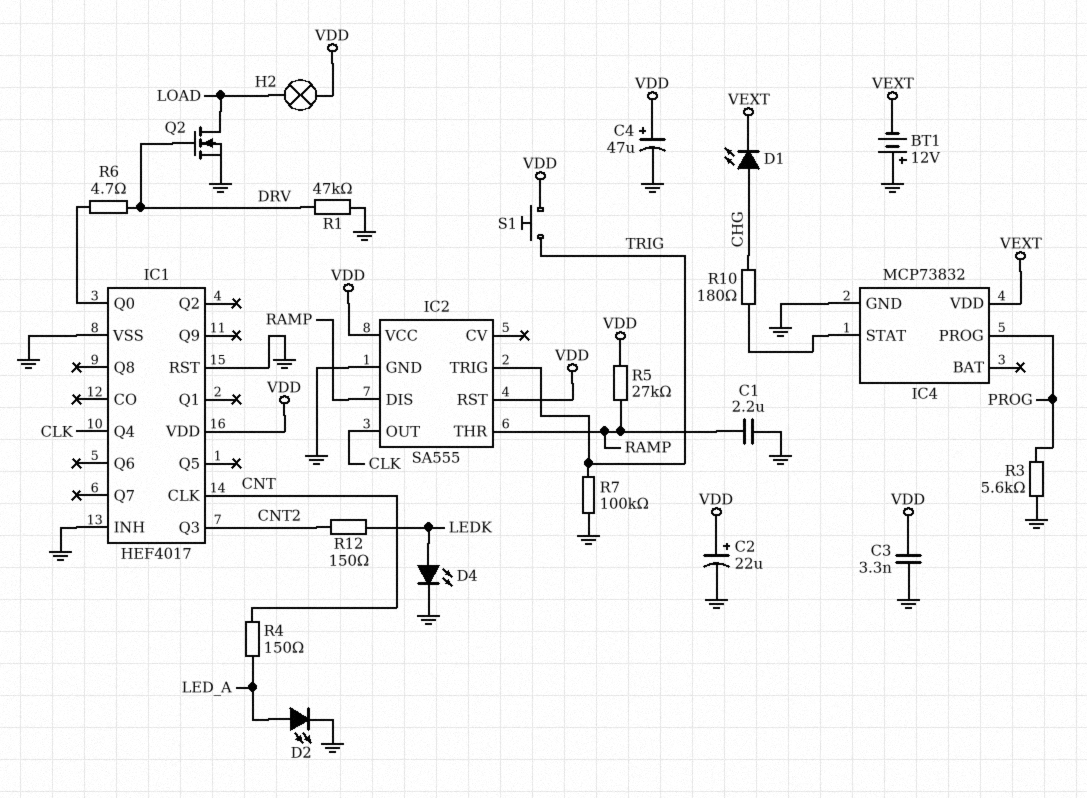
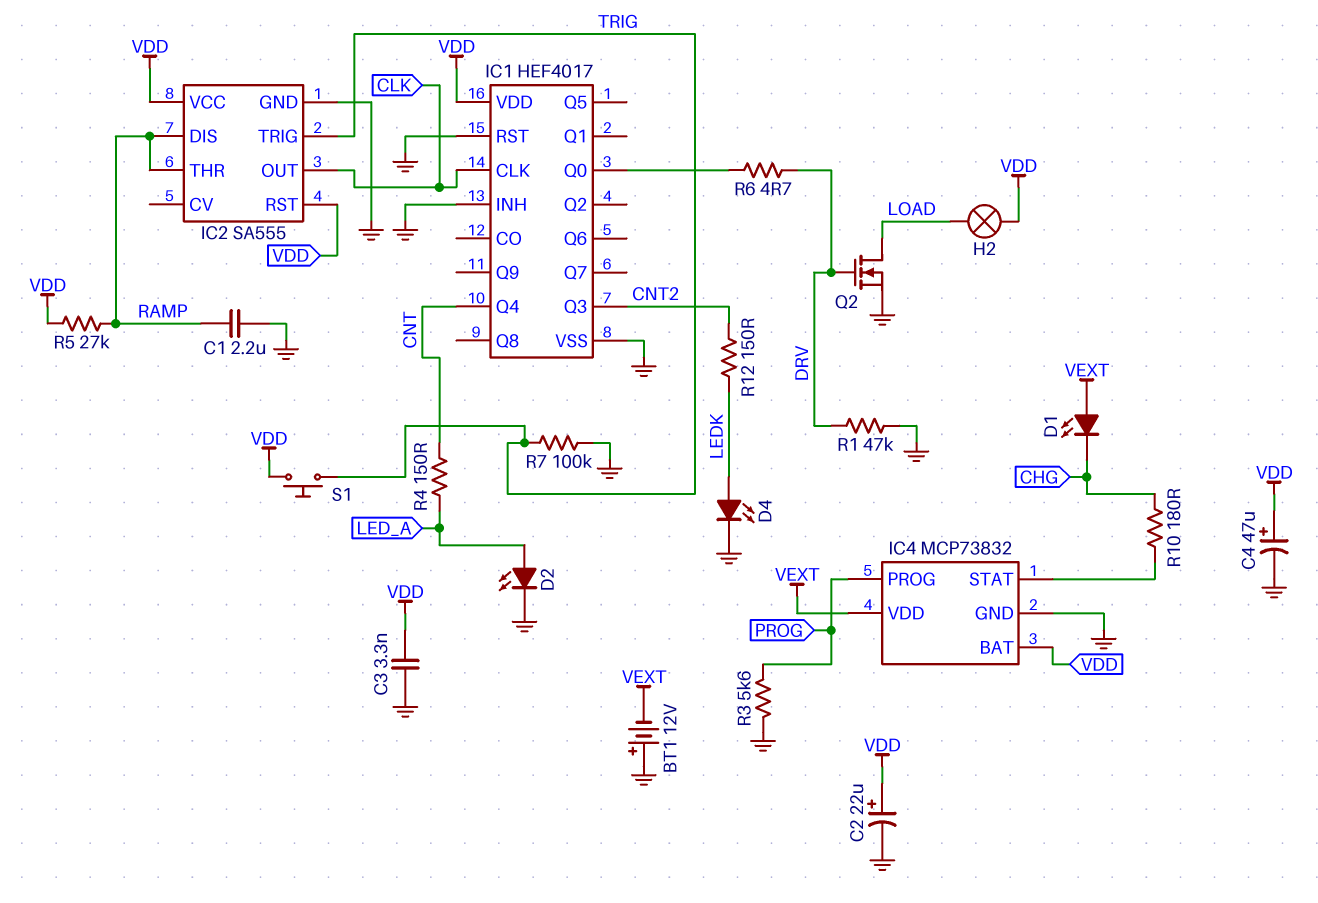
D1: LED (A CHG, K VEXT) -> LED (A VEXT, K CHG)
IC1 pin CLK: CNT -> CLK
IC1 pin Q4: CLK -> CNT
IC4 pin BAT: none -> VDD

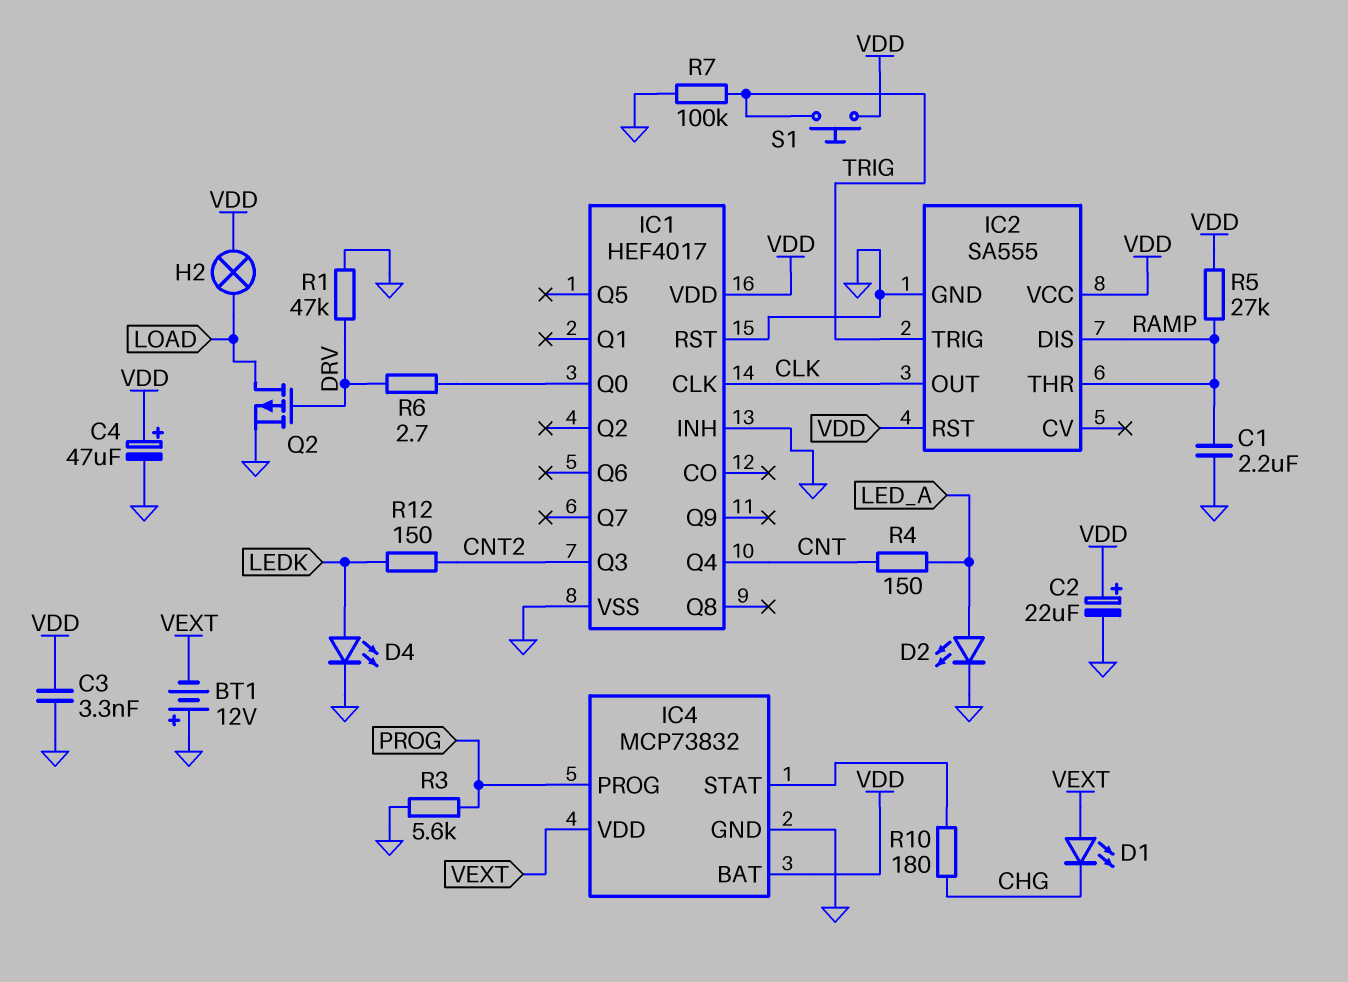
Q2: NMOS (G DRV, D LOAD, S GND) -> PMOS (G DRV, D LOAD, S GND)
R6: 4.7 (DRV, IC1/Q0) -> 2.7 (DRV, IC1/Q0)

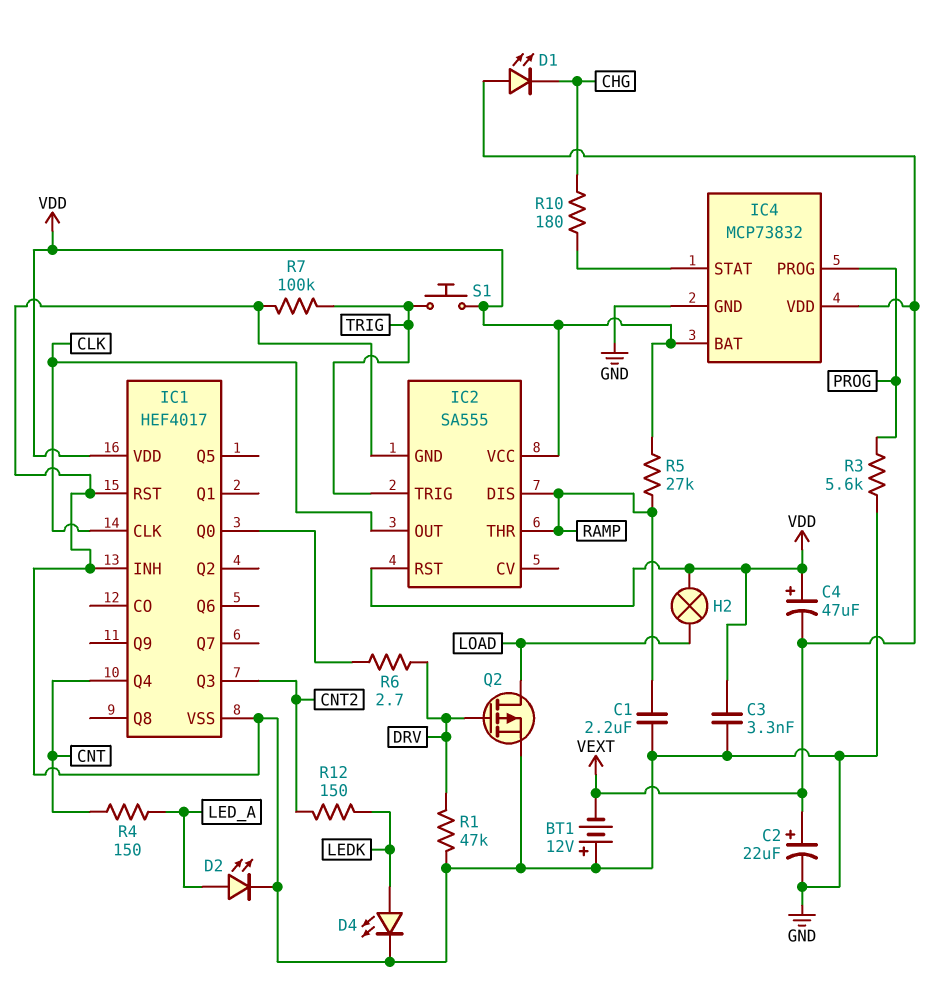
C2: 22uF (plus VDD, minus GND) -> 22uF (plus VEXT, minus GND)
C4: 47uF (plus VDD, minus GND) -> 47uF (plus VDD, minus VEXT)

